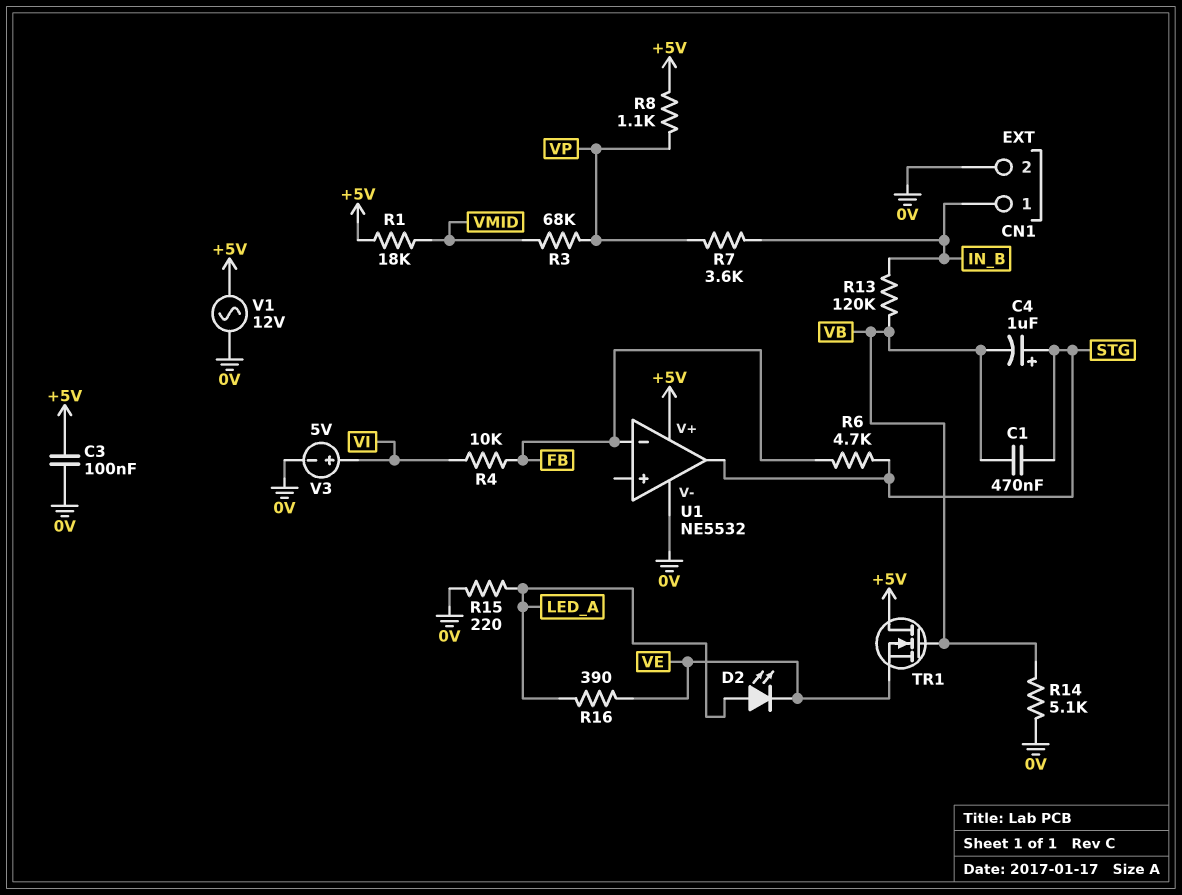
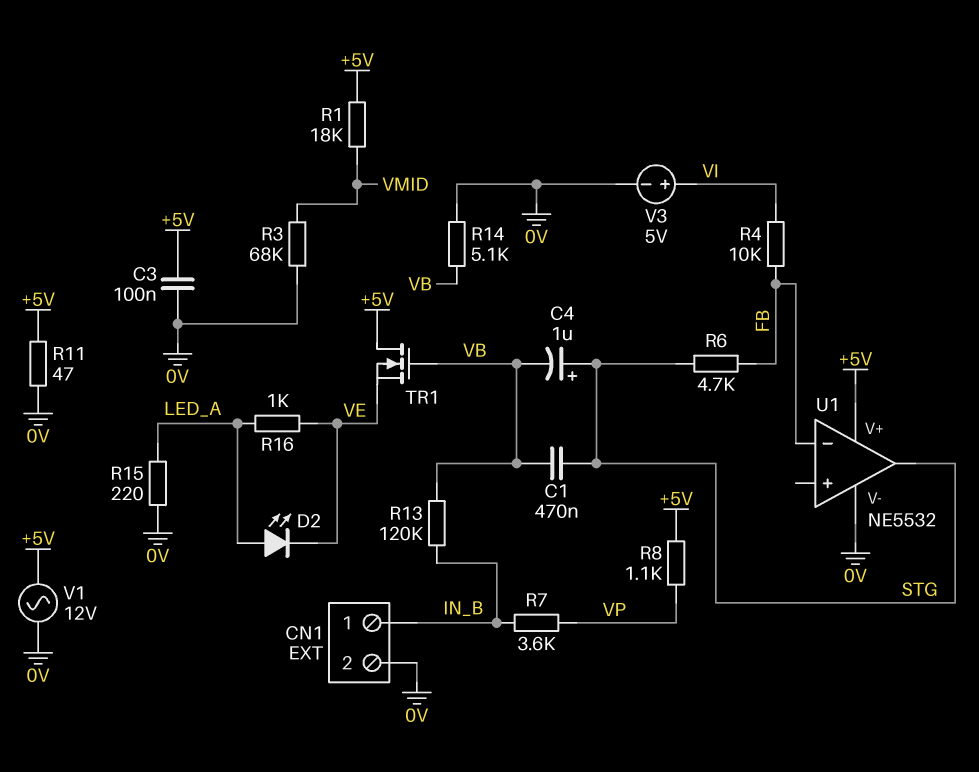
R3: 68k (VMID, VP) -> 68k (0V, VMID)
R11: none -> 47 (+5V, 0V)
R16: 390 (LED_A, VE) -> 1k (LED_A, VE)

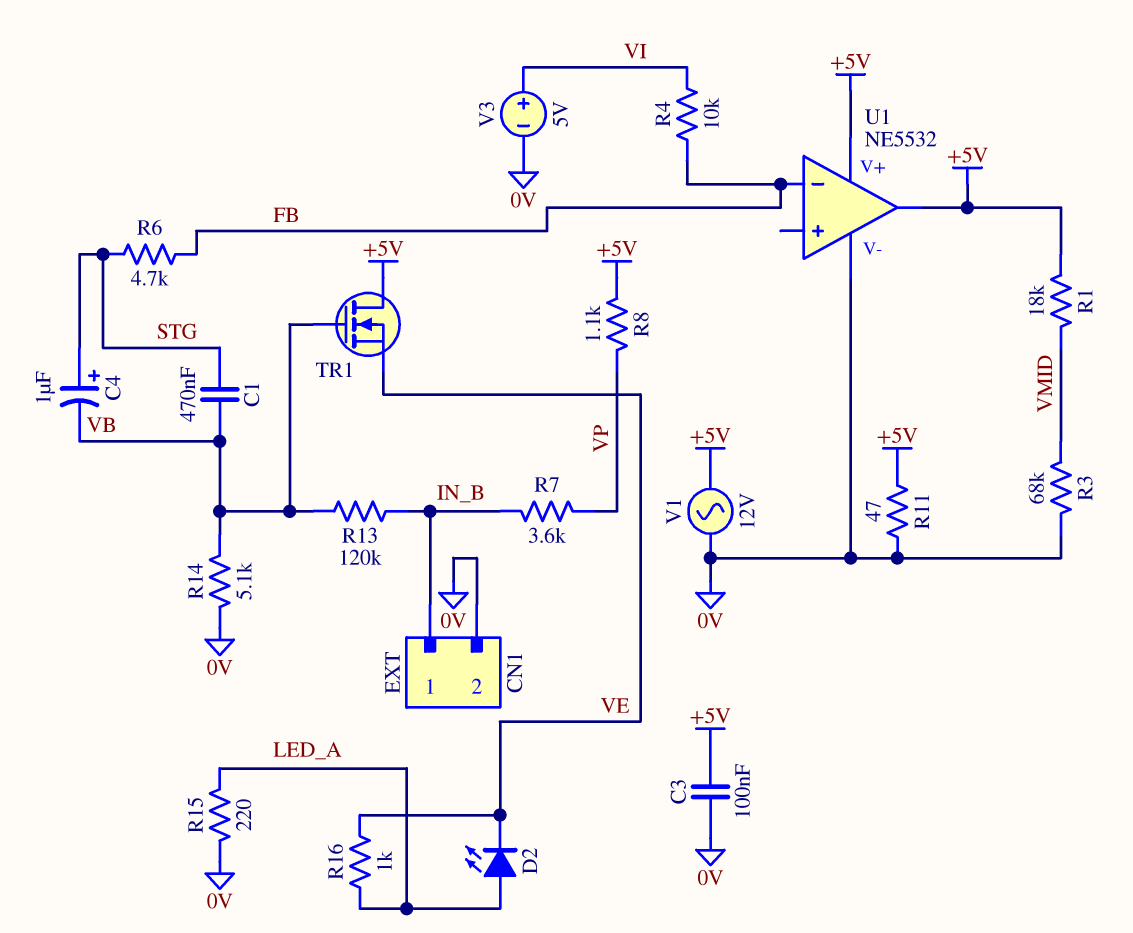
U1 pin out: STG -> +5V

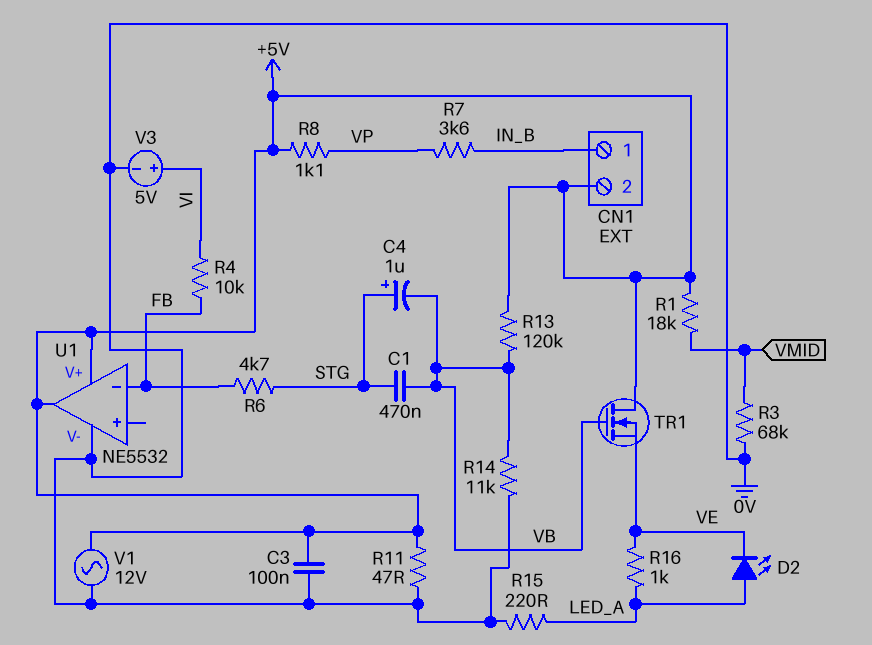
CN1 pin 2: 0V -> +5V
R13: 120k (IN_B, VB) -> 120k (+5V, VB)
R14: 5.1k (0V, VB) -> 11k (0V, VB)

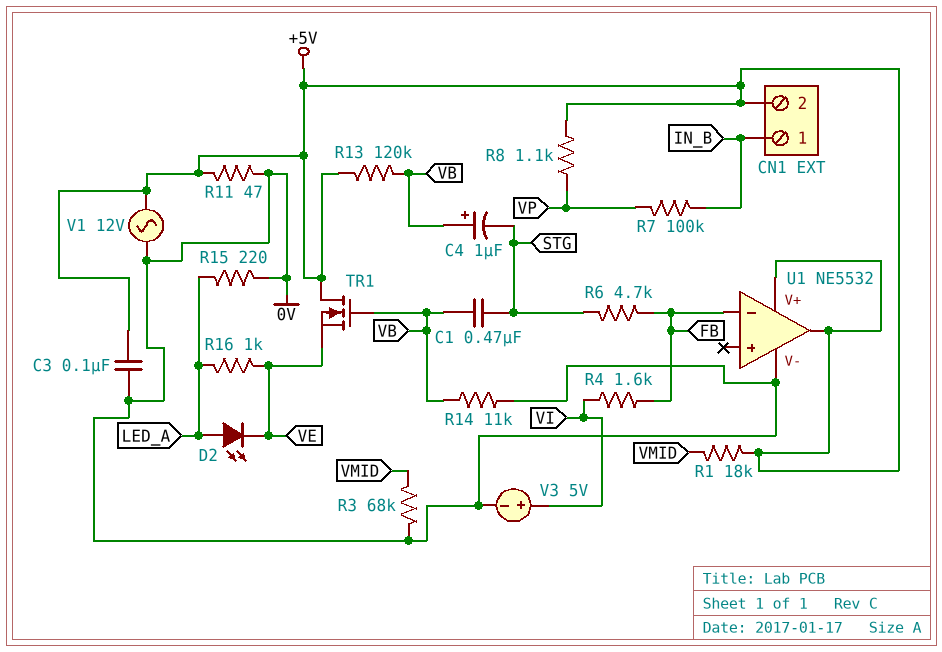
C4: 1uF (plus STG, minus VB) -> 1uF (plus VB, minus STG)
R4: 10k (FB, VI) -> 1.6k (FB, VI)
R7: 3.6k (IN_B, VP) -> 100k (IN_B, VP)

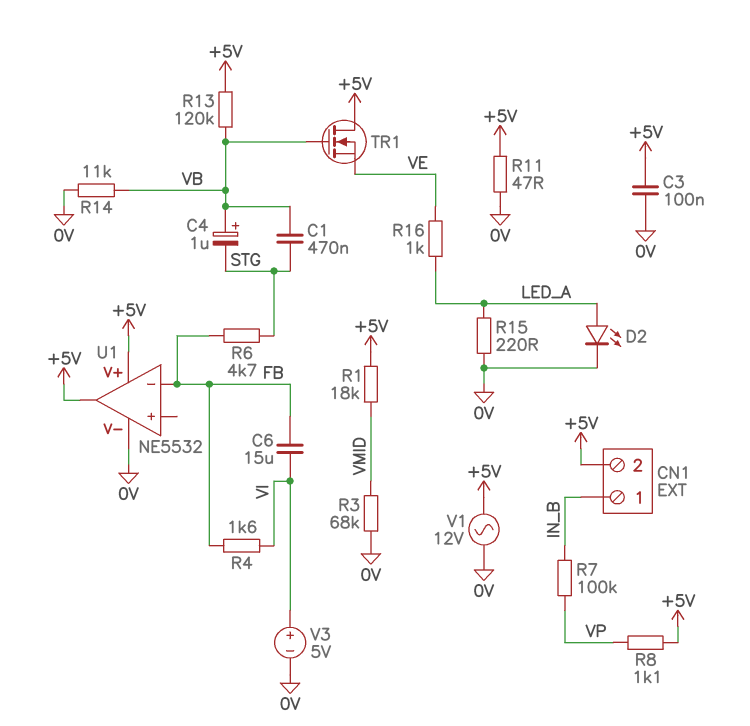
C6: none -> 15uF (FB, VI)
D2: LED (A LED_A, K VE) -> LED (A LED_A, K 0V)

